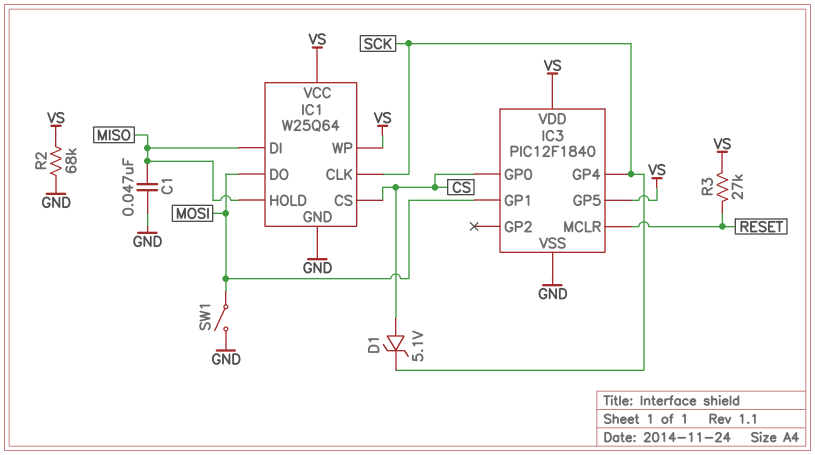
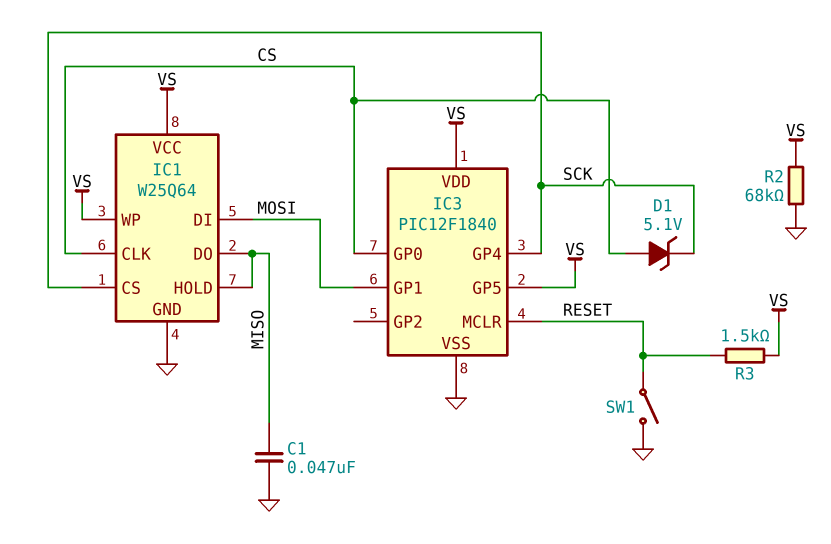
IC1 pin CLK: SCK -> CS
IC1 pin CS: CS -> SCK
IC1 pin DI: MISO -> MOSI
IC1 pin DO: MOSI -> MISO
R3: 27k (RESET, VS) -> 1.5k (RESET, VS)
SW1: switch (GND, MOSI) -> switch (GND, RESET)

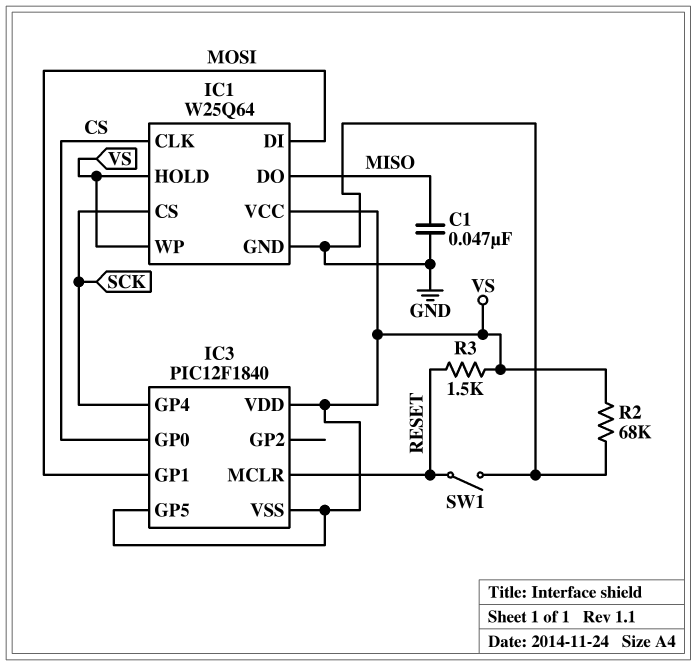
D1: zener 5.1V (A CS, K SCK) -> none
IC1 pin HOLD: MISO -> VS
IC3 pin VSS: GND -> VS

